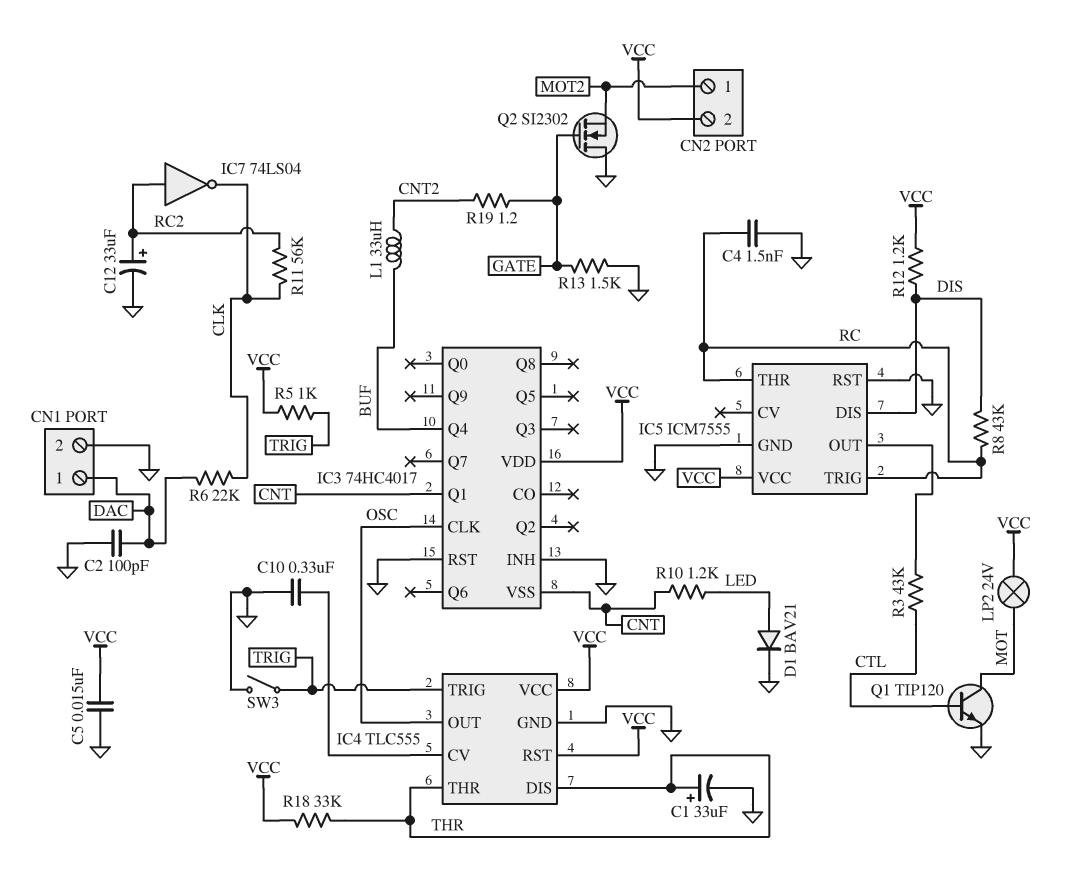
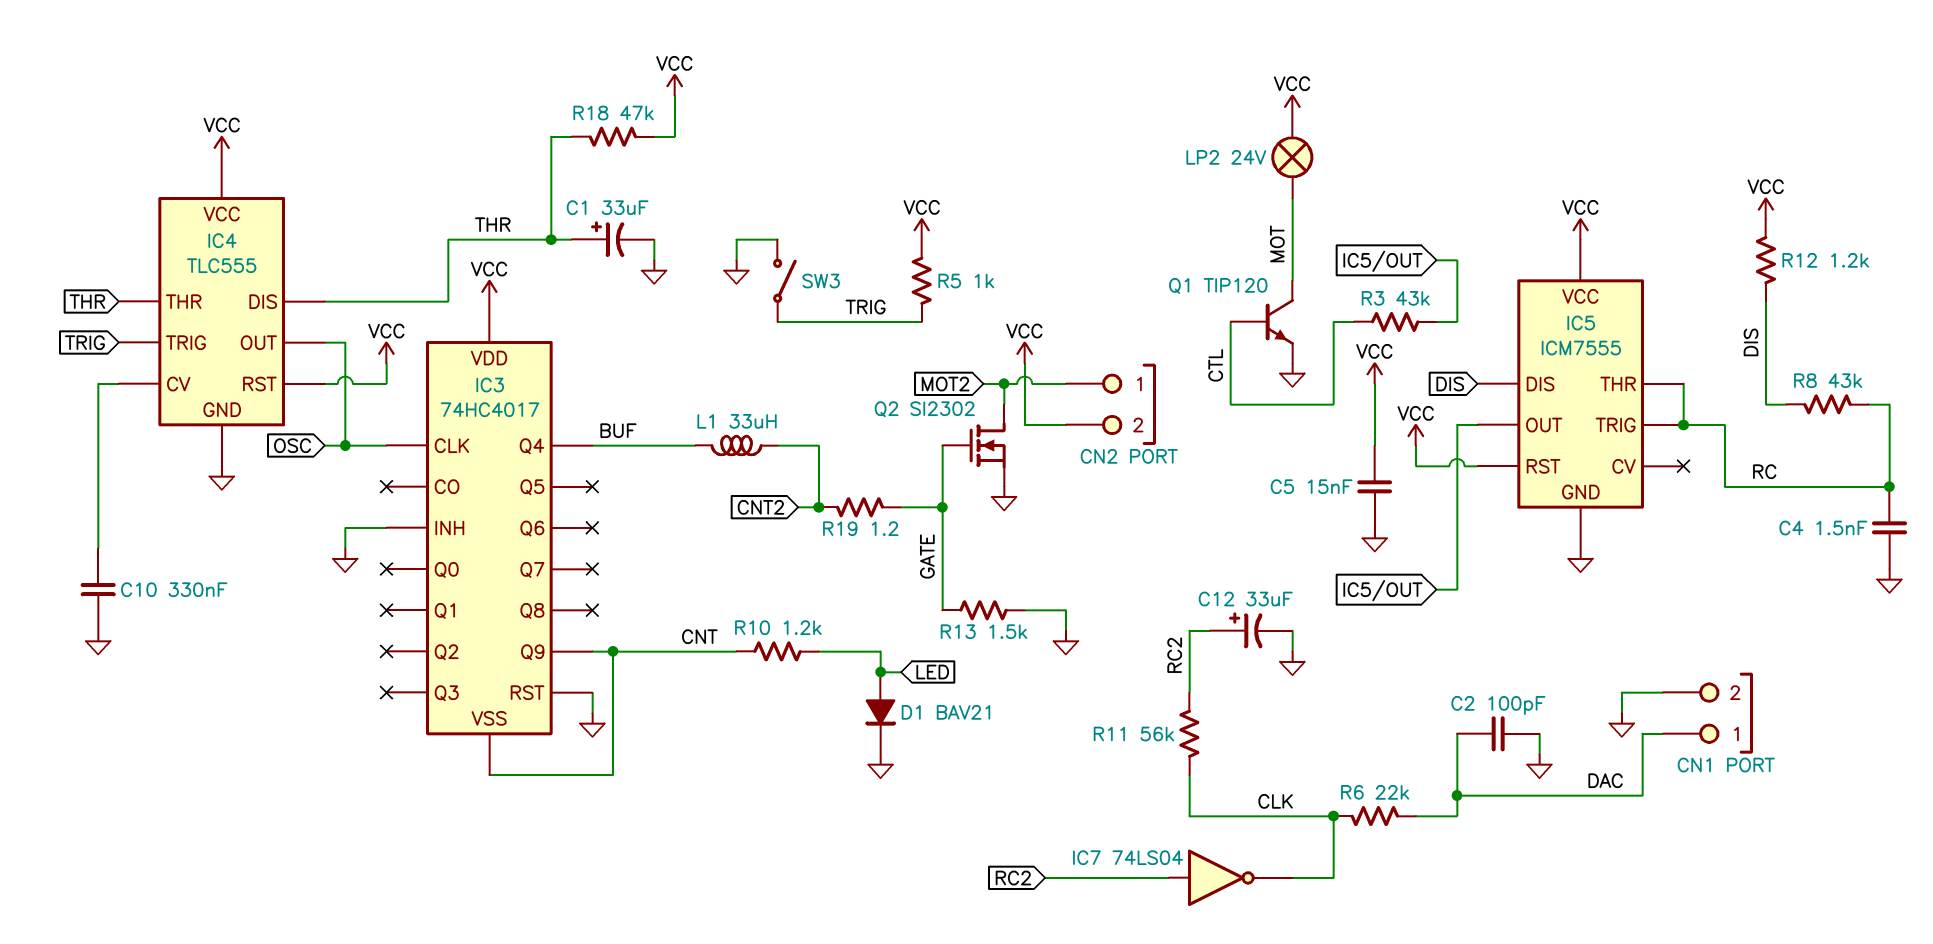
IC3 pin Q1: CNT -> none
IC3 pin Q9: none -> CNT
IC5 pin RST: GND -> VCC
Q2: NMOS SI2302 (G GATE, D GND, S MOT2) -> NMOS SI2302 (G GATE, D MOT2, S GND)
R18: 33k (THR, VCC) -> 47k (THR, VCC)

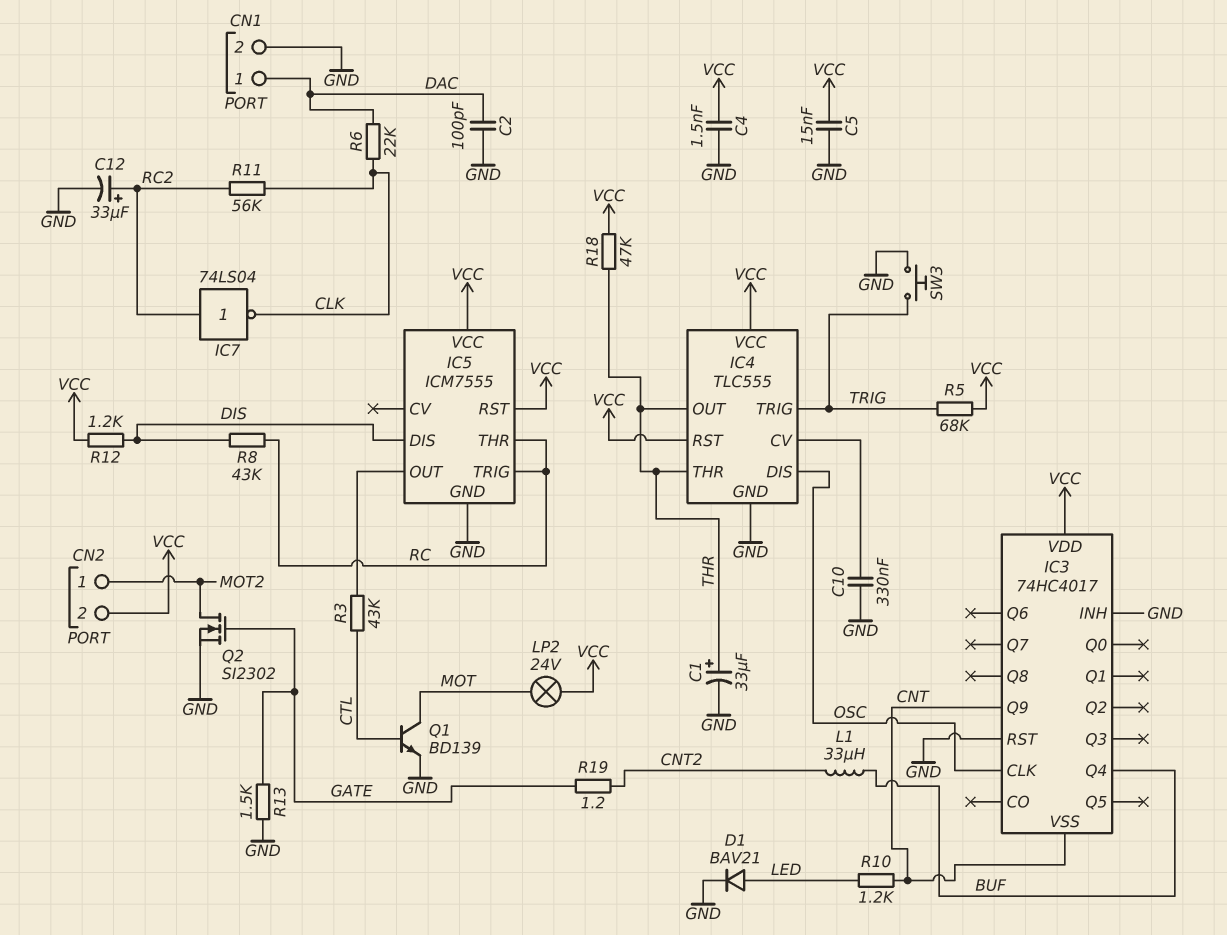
C4: 1.5nF (GND, RC) -> 1.5nF (GND, VCC)
IC4 pin DIS: THR -> OSC
IC4 pin OUT: OSC -> THR
Q1: NPN TIP120 (B CTL, C MOT, E GND) -> NPN BD139 (B CTL, C MOT, E GND)
R5: 1k (TRIG, VCC) -> 68k (TRIG, VCC)
SW3: switch (GND, TRIG) -> button (GND, TRIG)

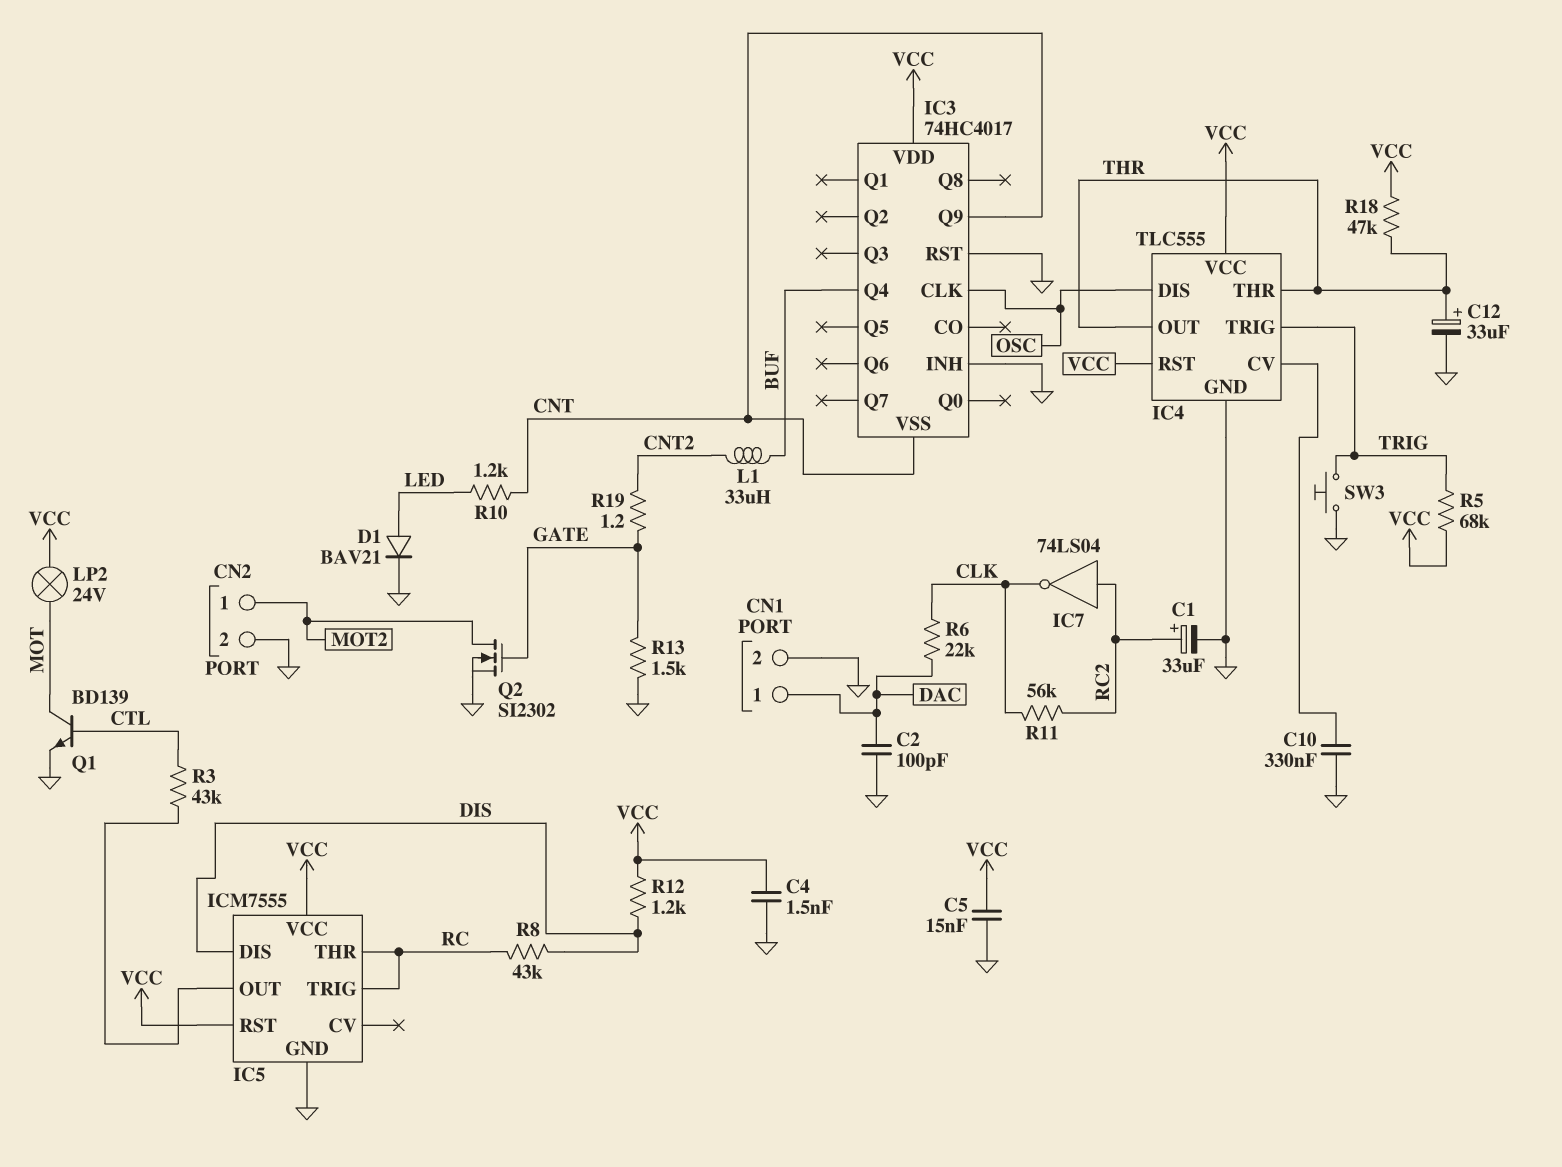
C1: 33uF (plus THR, minus GND) -> 33uF (plus RC2, minus GND)
C12: 33uF (plus RC2, minus GND) -> 33uF (plus THR, minus GND)
CN2 pin 2: VCC -> GND

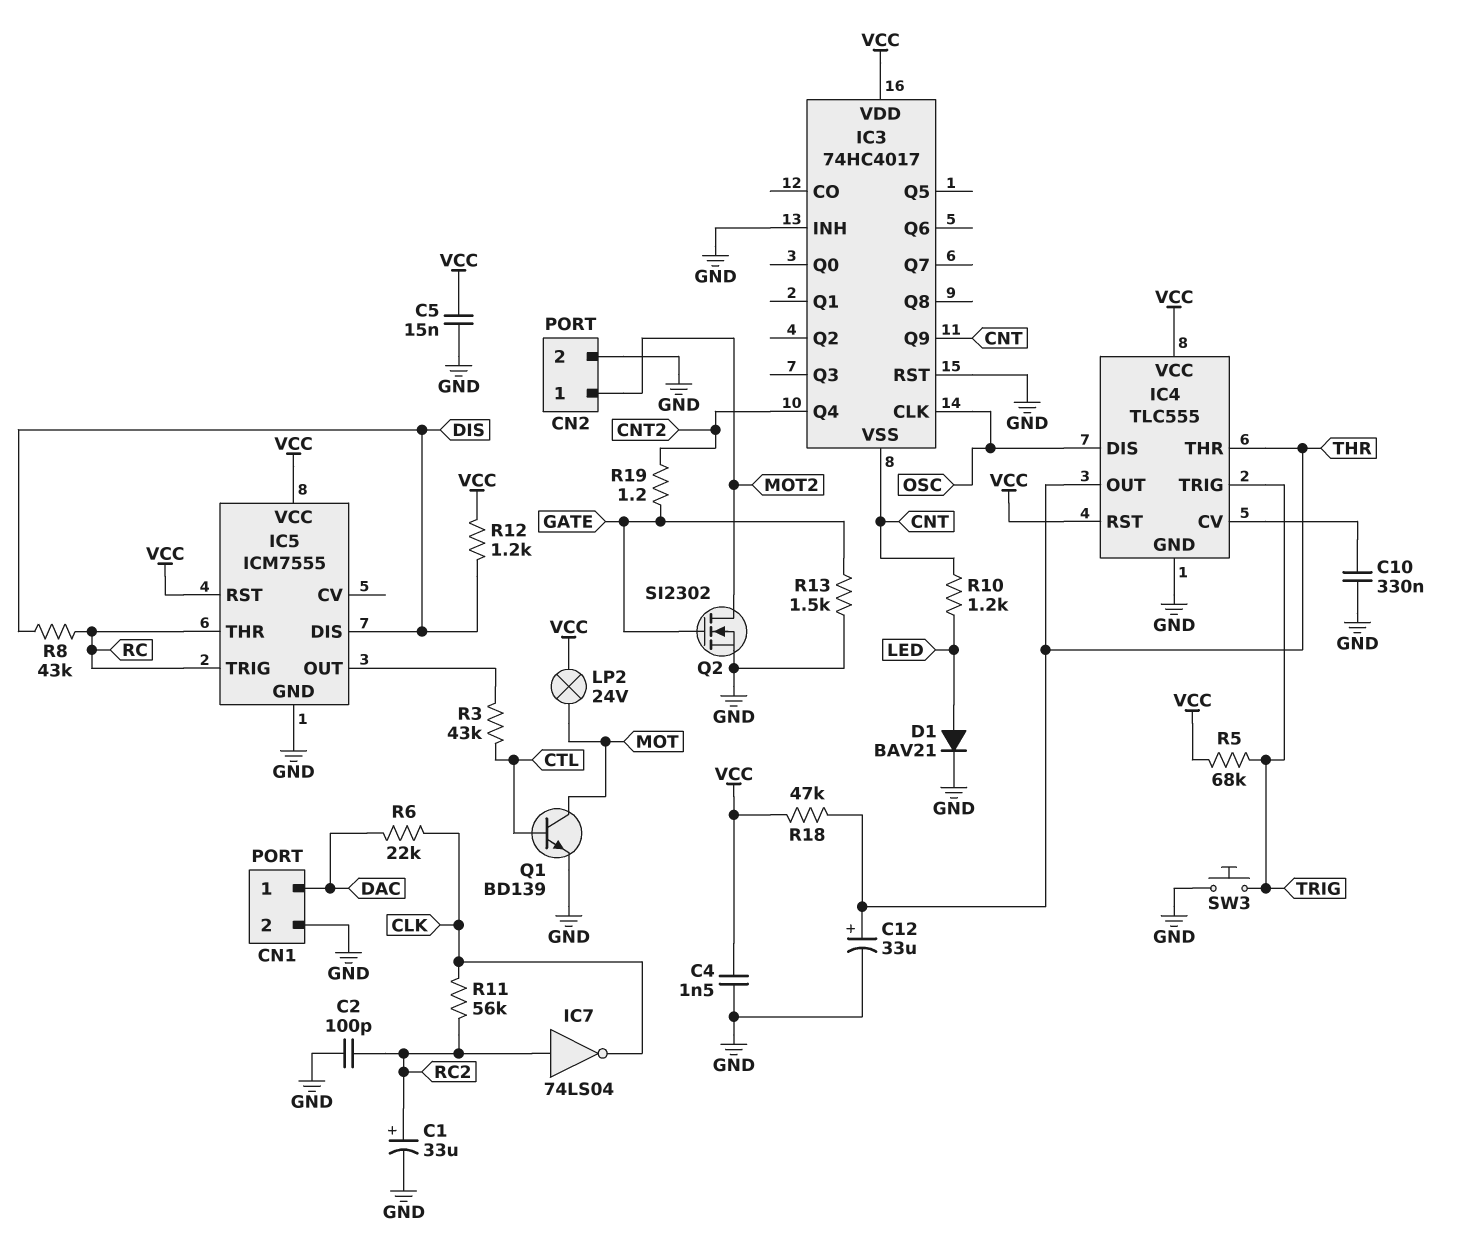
C2: 100pF (DAC, GND) -> 100pF (GND, RC2)
IC3 pin Q4: BUF -> CNT2
L1: 33uH (BUF, CNT2) -> none

